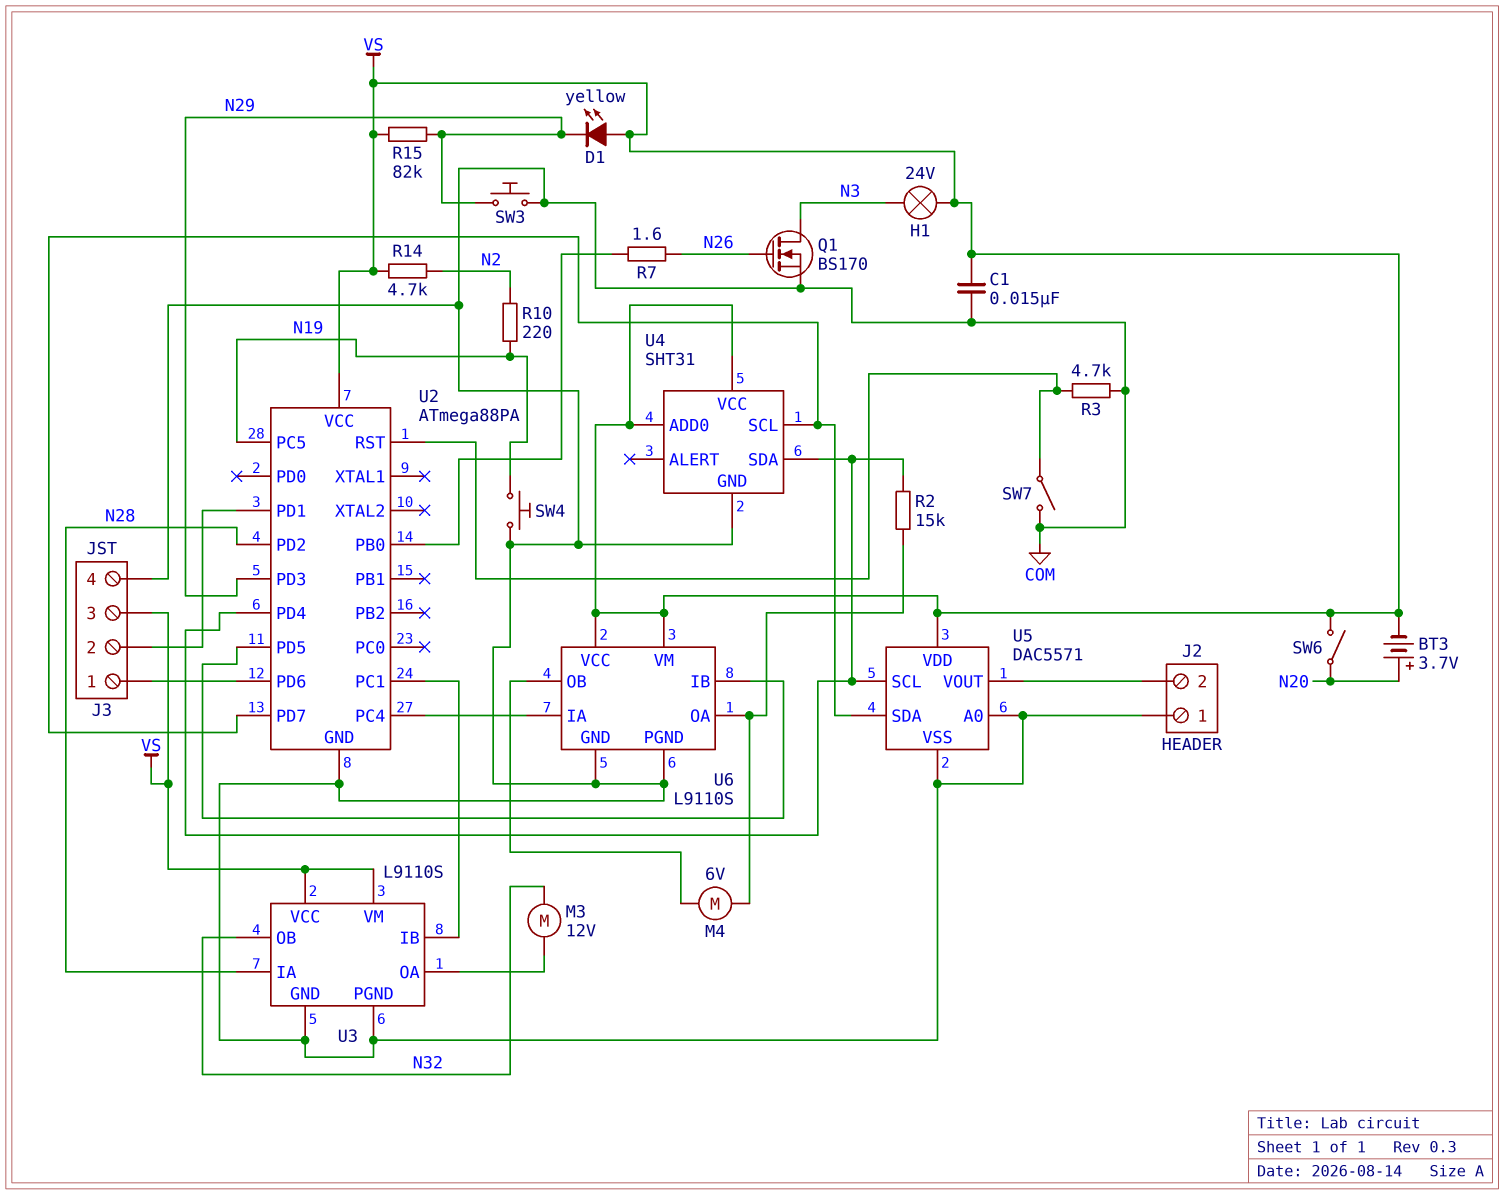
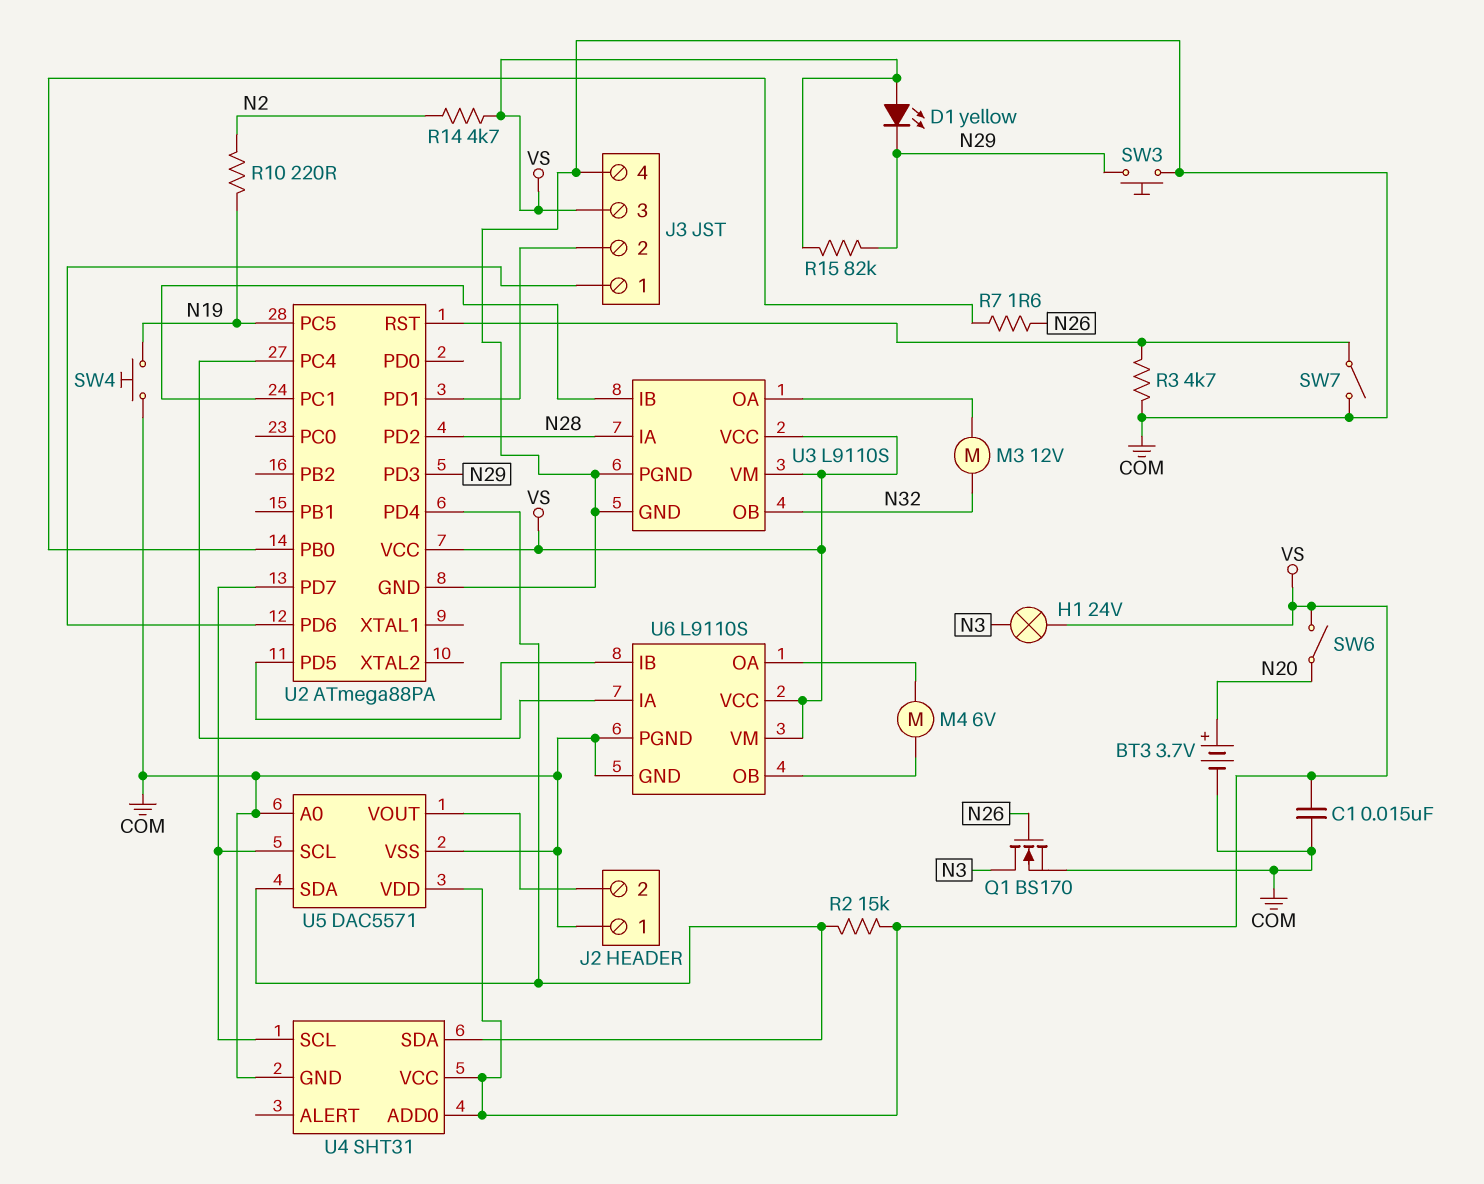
BT3: 3.7V (plus N20, minus VS) -> 3.7V (plus N20, minus COM)
R2: 15k (U2/PD4, U6/OA) -> 15k (U2/PD4, VS)
U5 pin SCL: U2/PD4 -> U2/PD7
U5 pin SDA: U2/PD7 -> U2/PD4

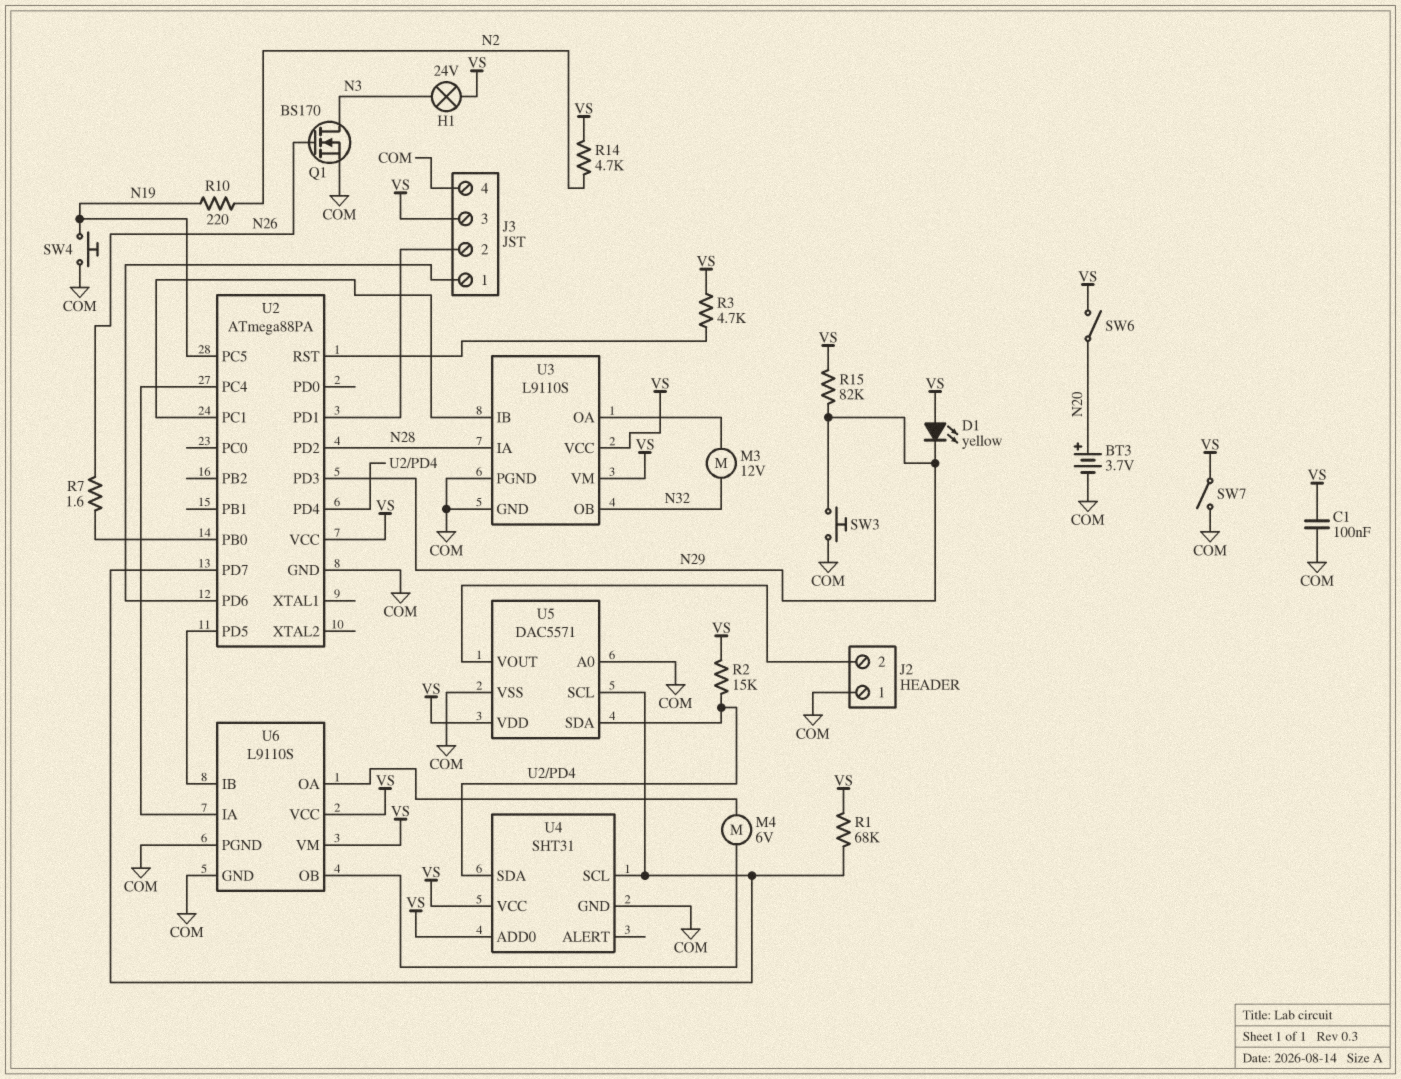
C1: 15nF (COM, VS) -> 100nF (COM, VS)
R1: none -> 68k (U2/PD7, VS)
R3: 4.7k (COM, U2/RST) -> 4.7k (U2/RST, VS)
SW7: switch (COM, U2/RST) -> switch (COM, VS)

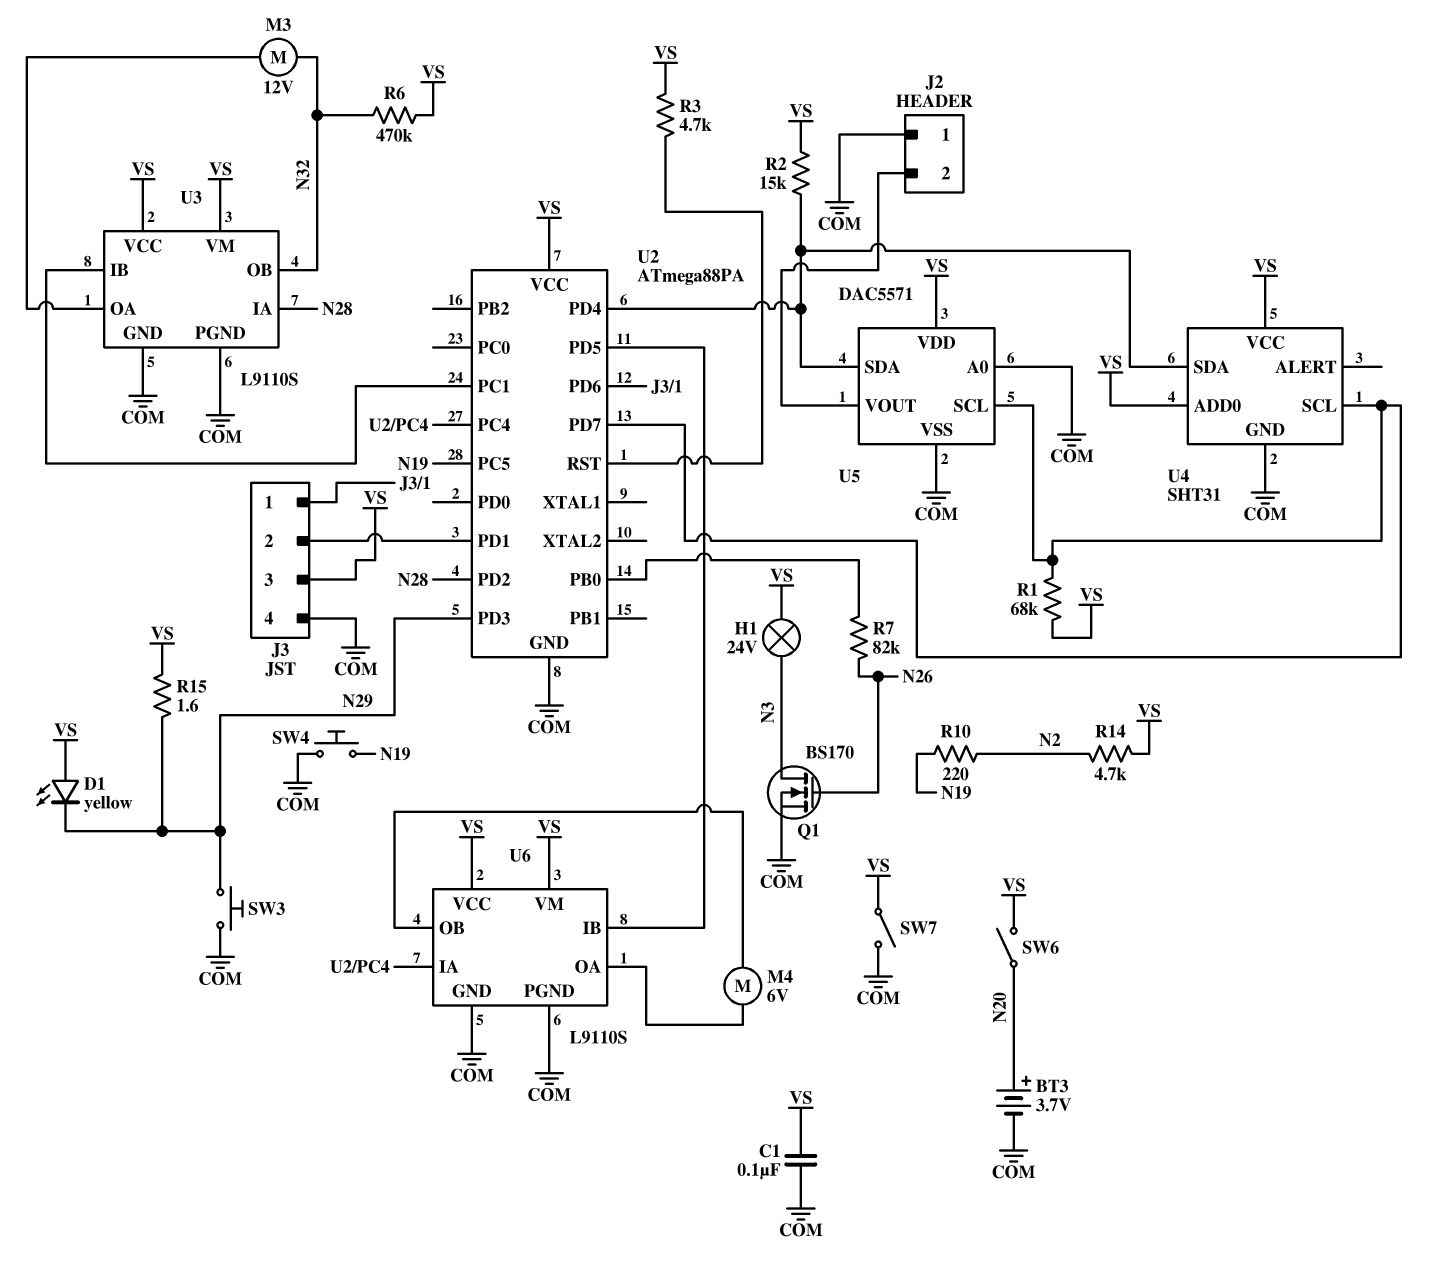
R6: none -> 470k (N32, VS)
R7: 1.6 (N26, U2/PB0) -> 82k (N26, U2/PB0)
R15: 82k (N29, VS) -> 1.6 (N29, VS)

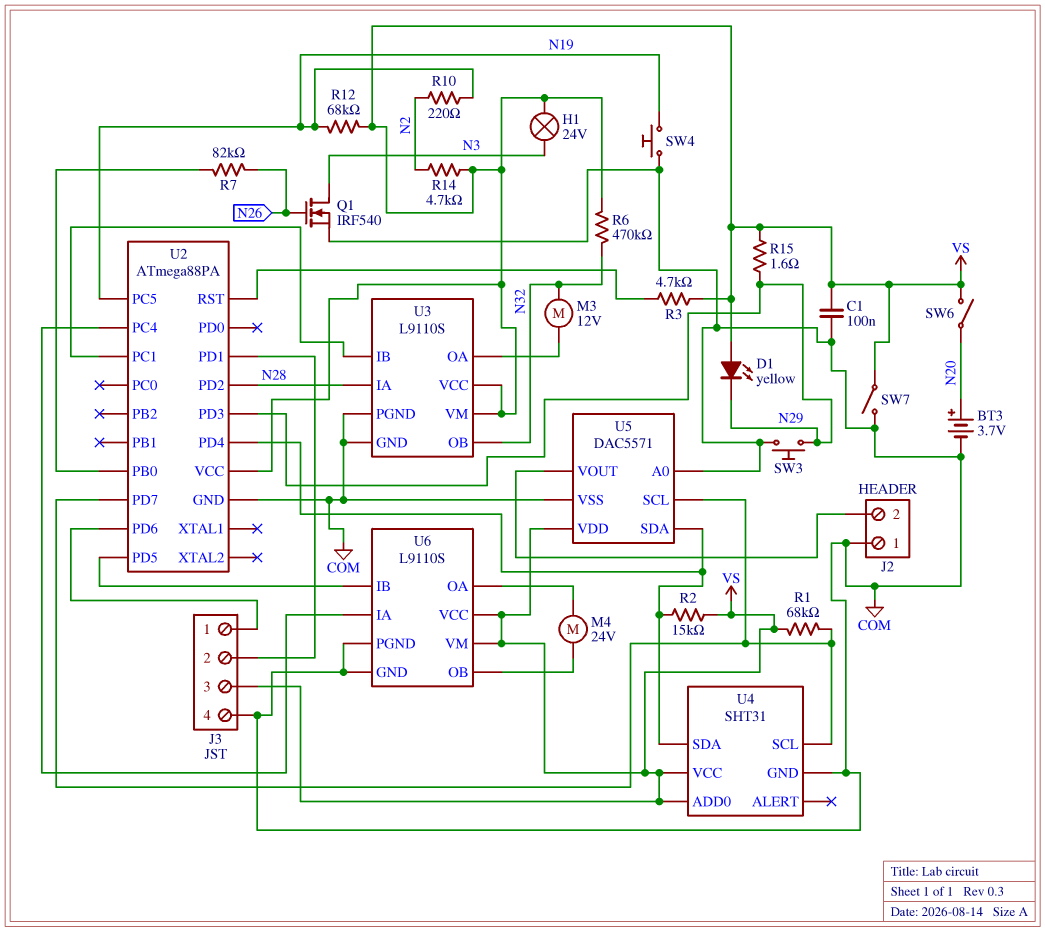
M4: motor 6V (U6/OA, U6/OB) -> motor 24V (U6/OA, U6/OB)
Q1: NMOS BS170 (G N26, D N3, S COM) -> NMOS IRF540 (G N26, D N3, S COM)
R12: none -> 68k (N19, VS)

